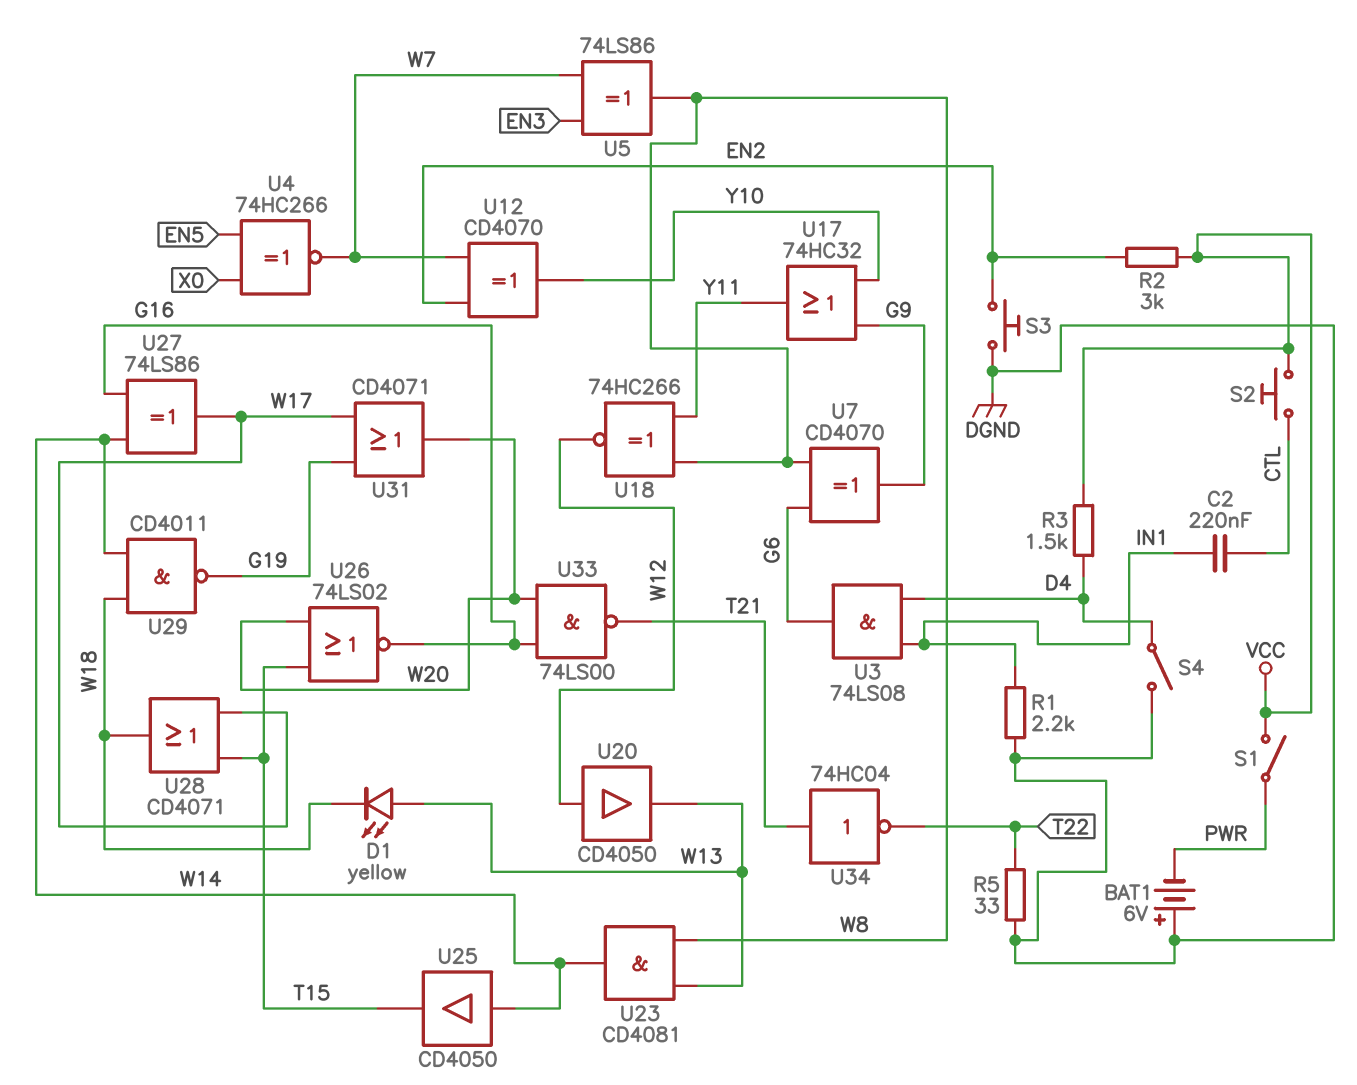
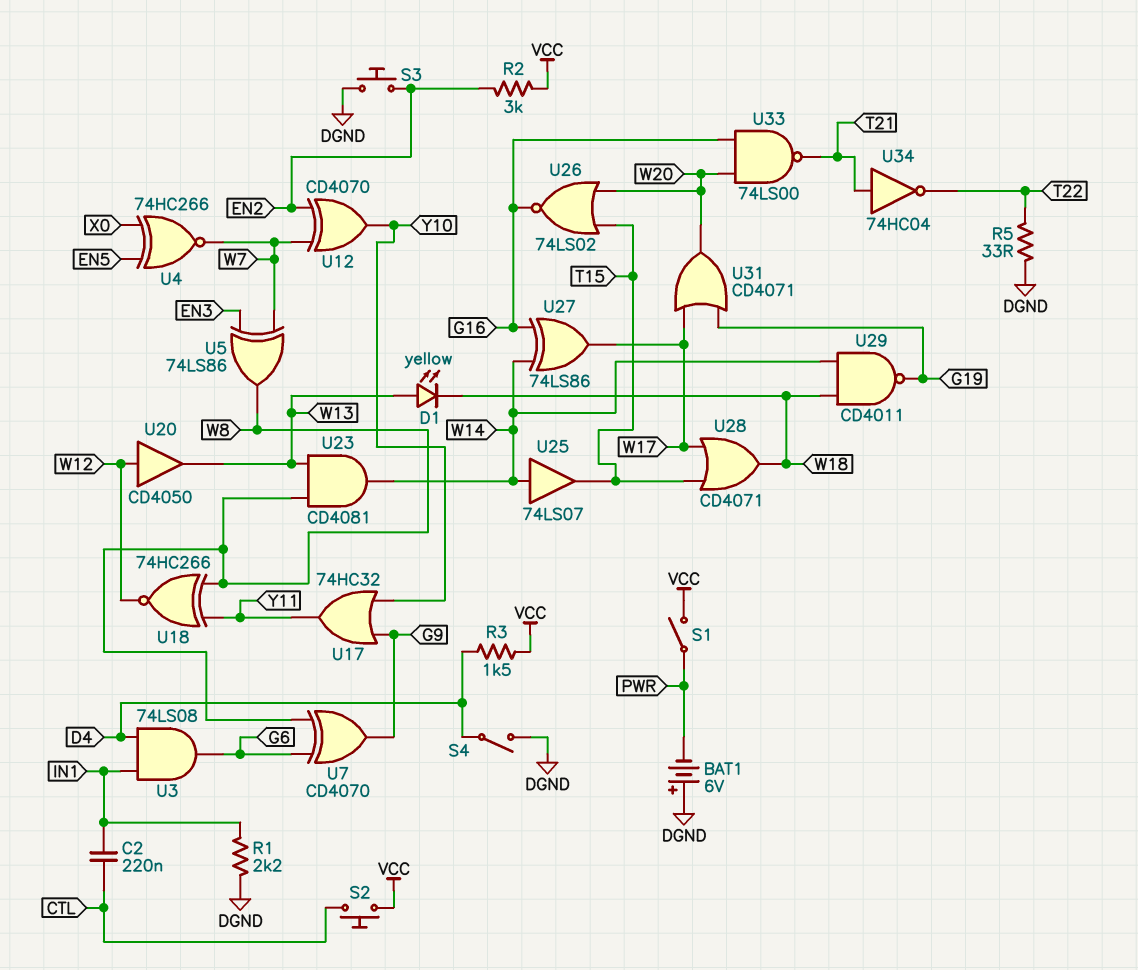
U25: buffer CD4050 (in W14, out T15) -> buffer 74LS07 (in W14, out T15)

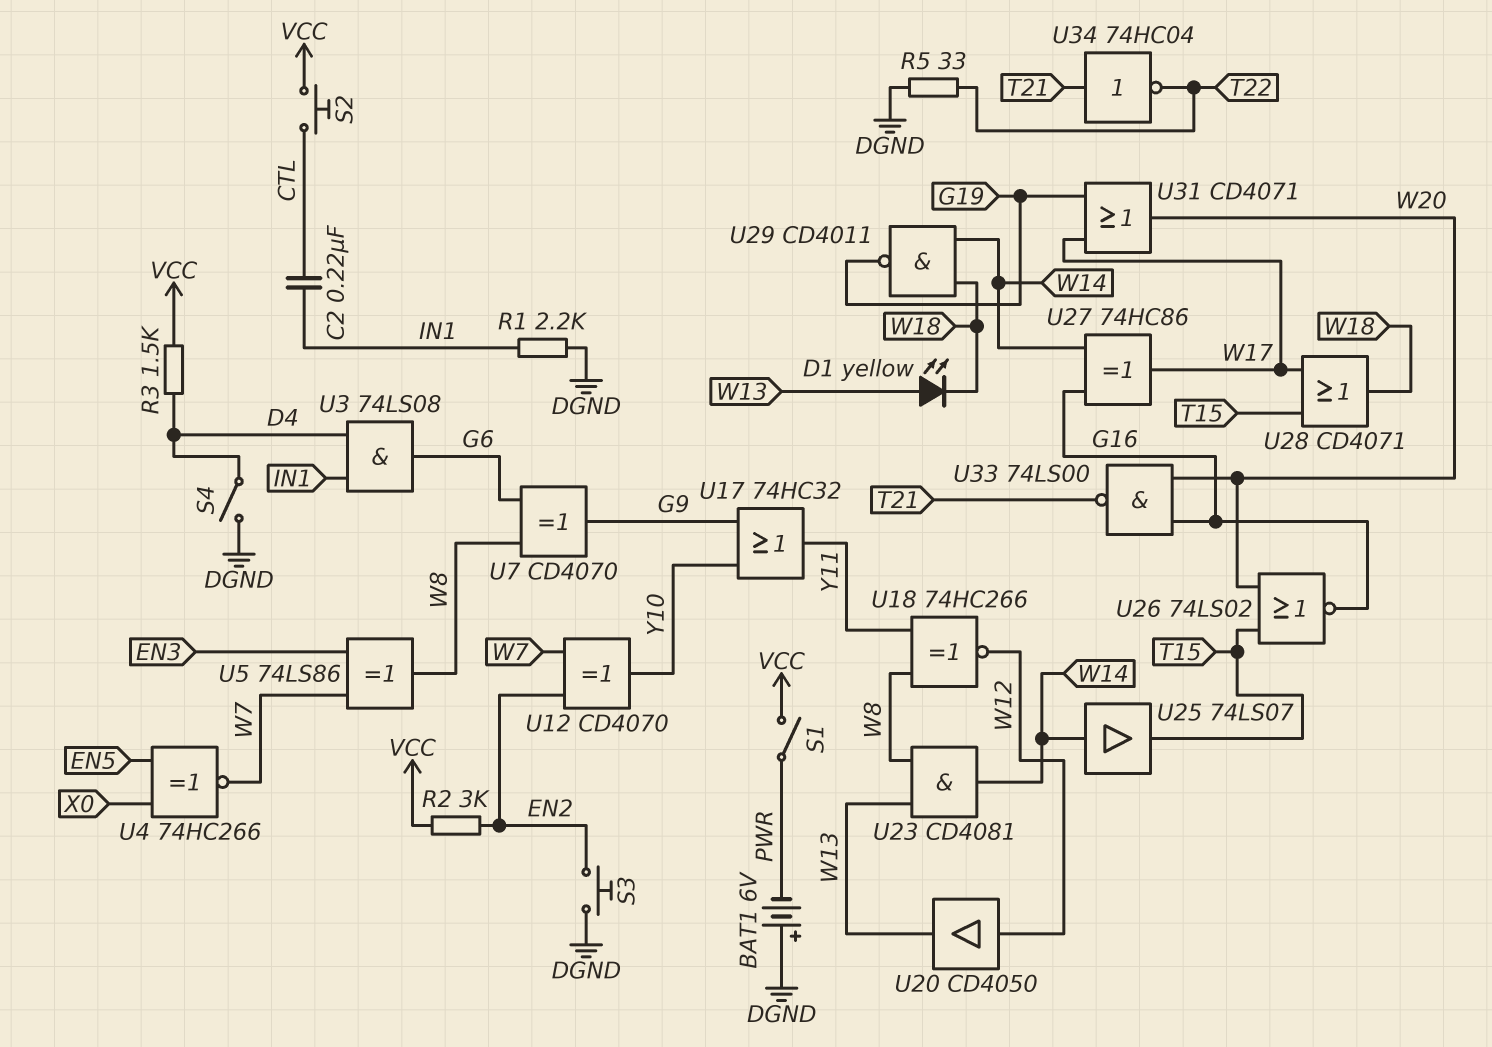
U27: XOR 74LS86 (in G16, in W14, out W17) -> XOR 74HC86 (in G16, in W14, out W17)

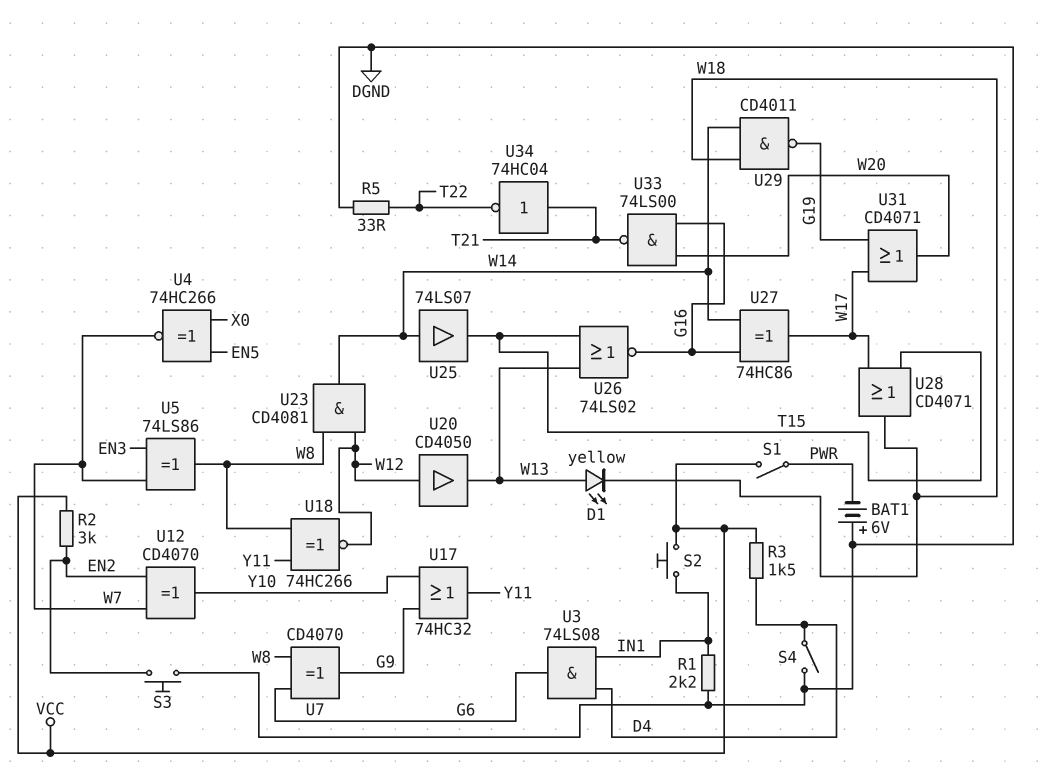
C2: 220nF (CTL, IN1) -> none
S2: button (CTL, VCC) -> button (IN1, VCC)
U23: AND CD4081 (in W8, in W13, out W14) -> AND CD4081 (in W8, in W12, out W14)
U26: NOR 74LS02 (in T15, in W20, out G16) -> NOR 74LS02 (in T15, in W13, out G16)

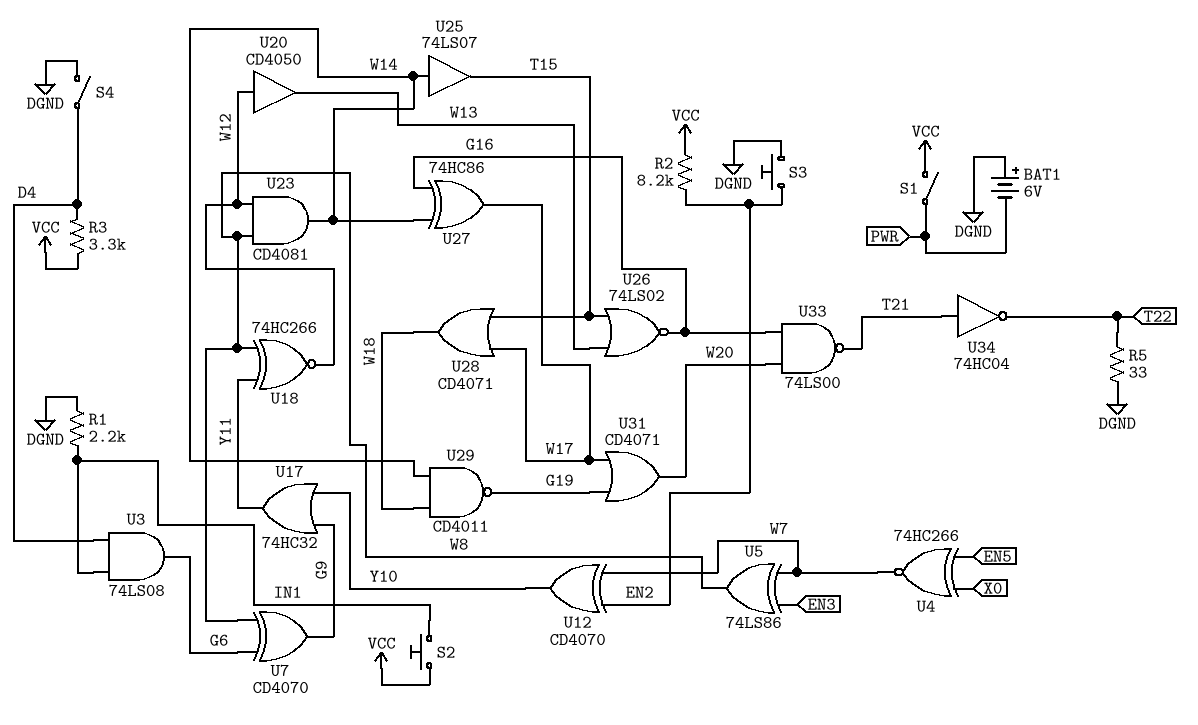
D1: LED yellow (A W13, K W18) -> none
R2: 3k (EN2, VCC) -> 8.2k (EN2, VCC)
R3: 1.5k (D4, VCC) -> 3.3k (D4, VCC)

